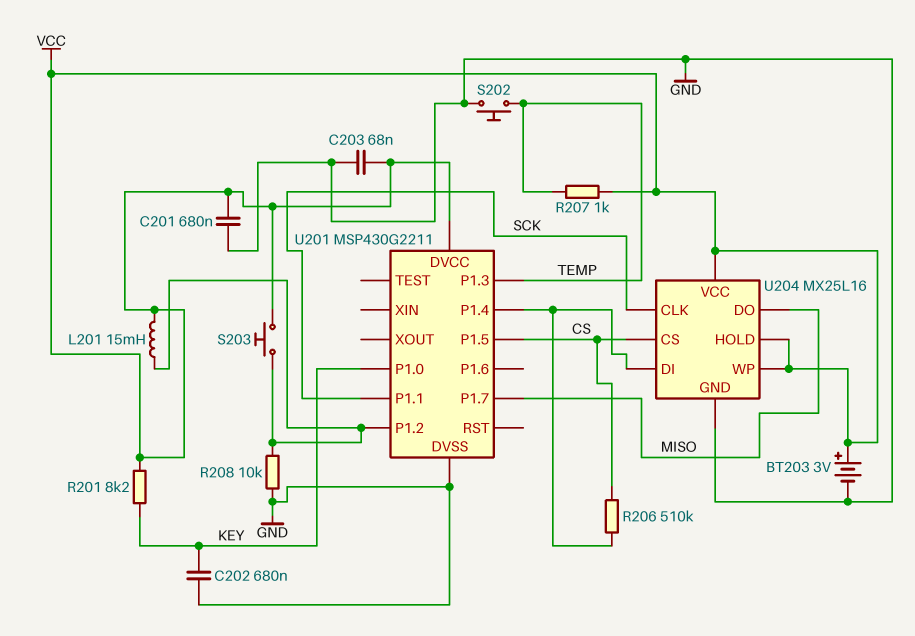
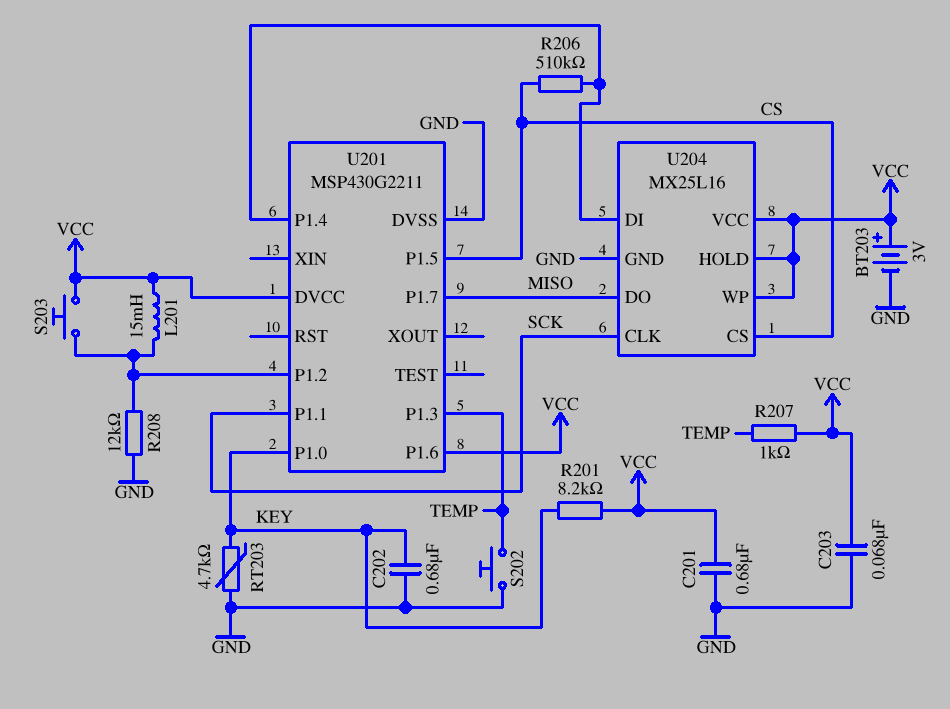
R208: 10k (GND, U201/P1.2) -> 12k (GND, U201/P1.2)
RT203: none -> 4.7k (GND, KEY)
U201 pin P1.6: none -> VCC

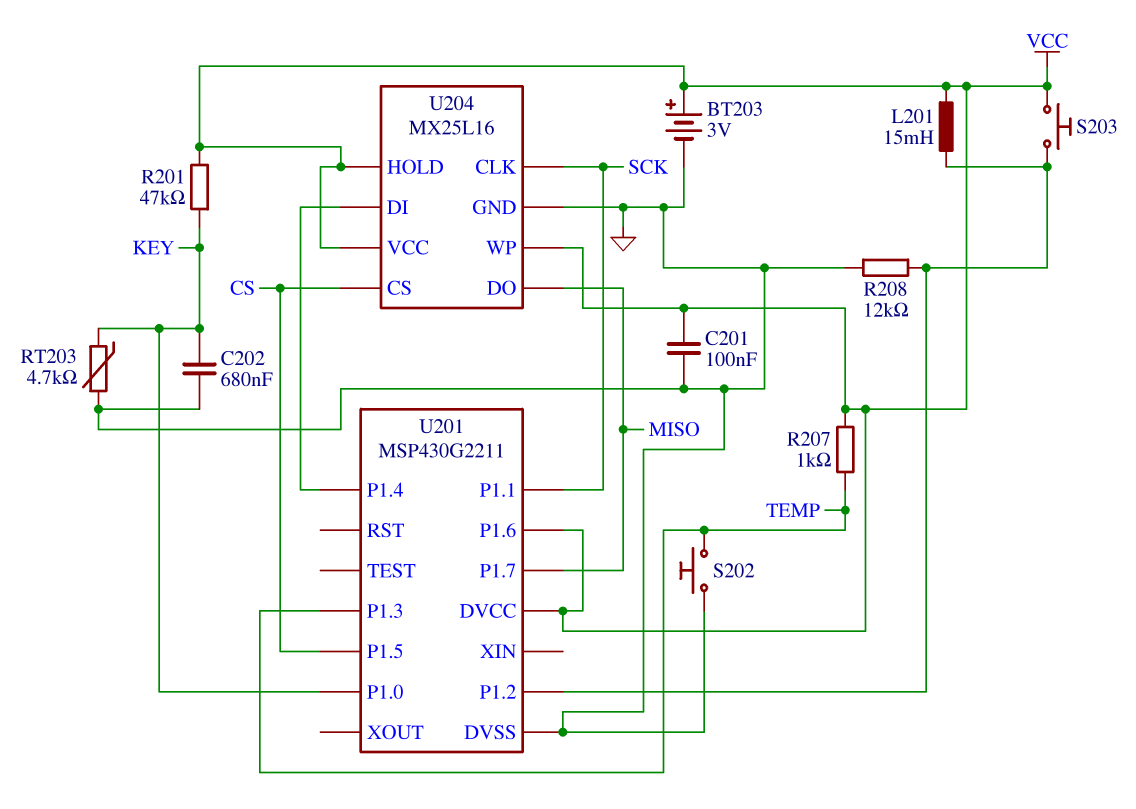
C201: 680nF (GND, VCC) -> 100nF (GND, VCC)
C203: 68nF (GND, VCC) -> none
R201: 8.2k (KEY, VCC) -> 47k (KEY, VCC)
R206: 510k (CS, U201/P1.4) -> none

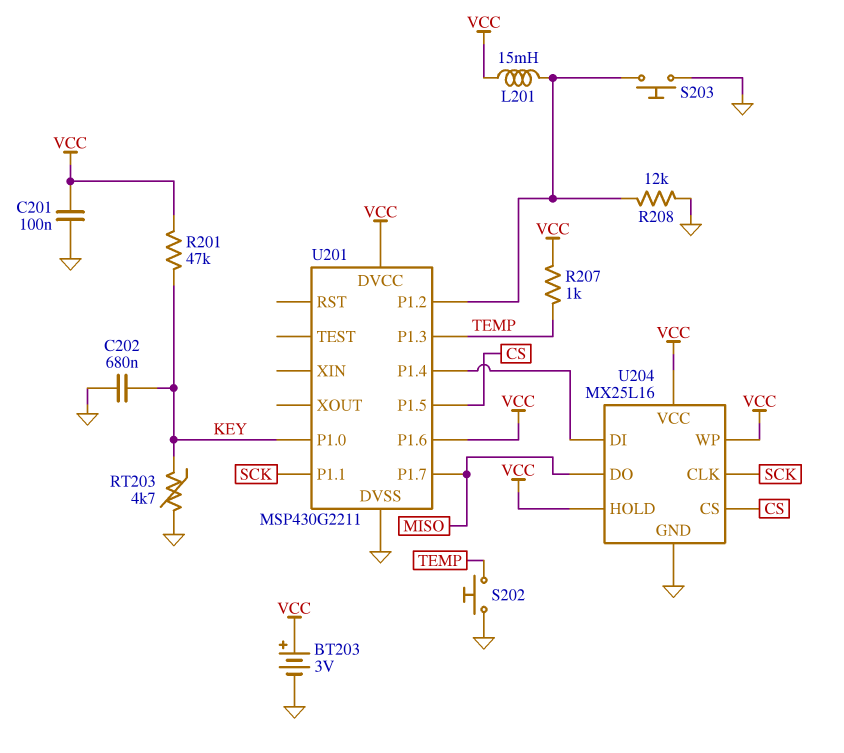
S203: button (U201/P1.2, VCC) -> button (GND, U201/P1.2)

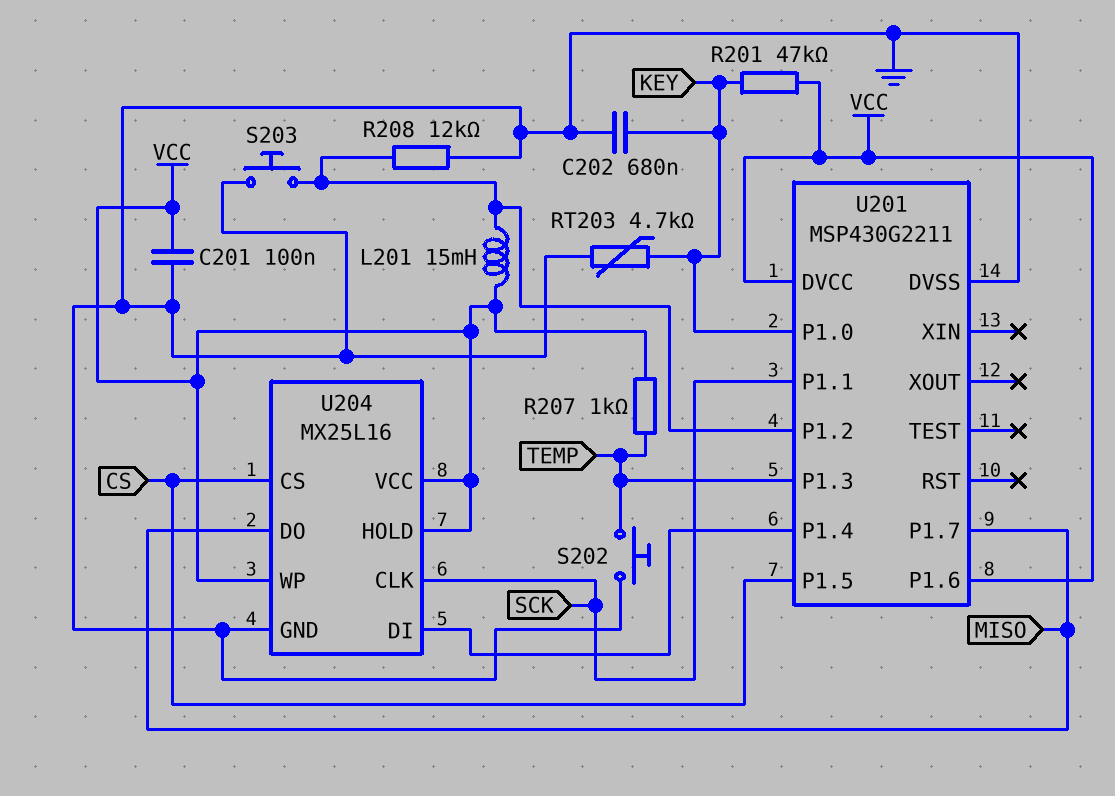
BT203: 3V (plus VCC, minus GND) -> none

